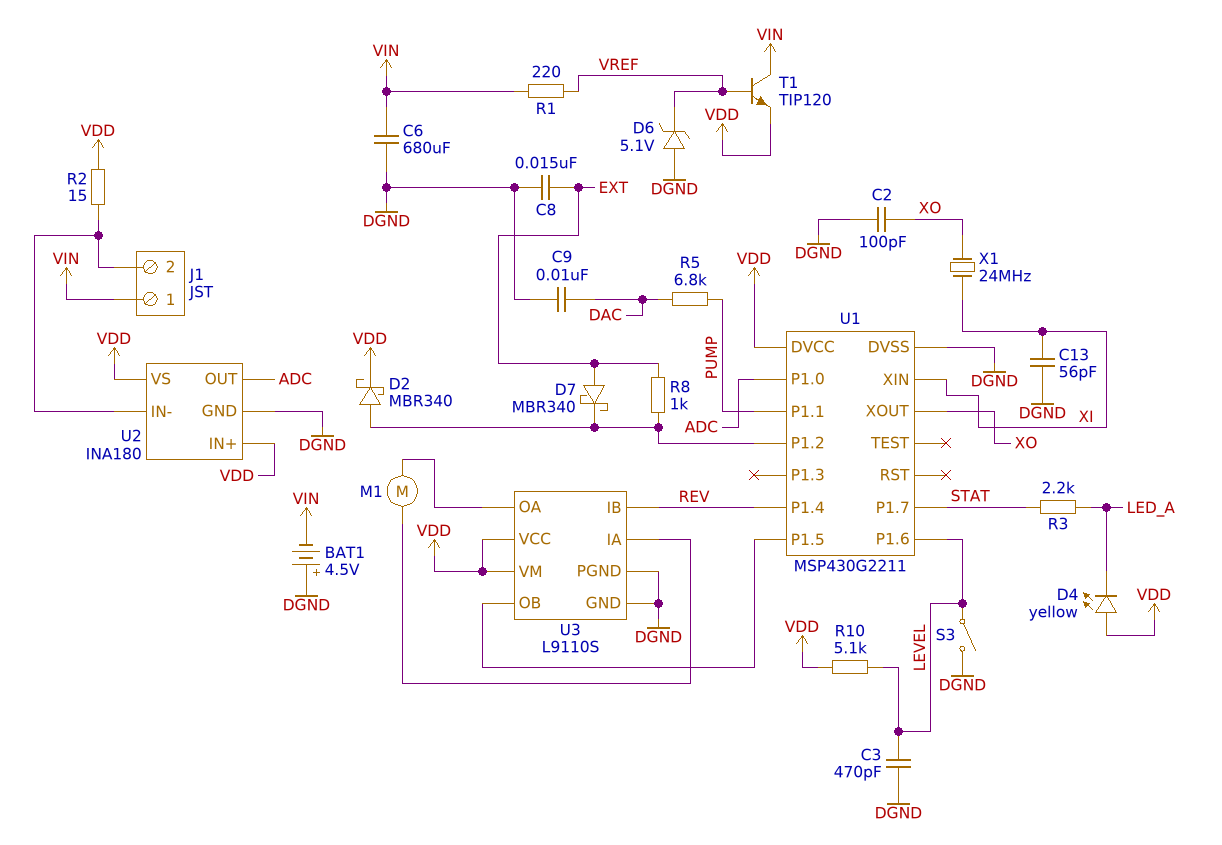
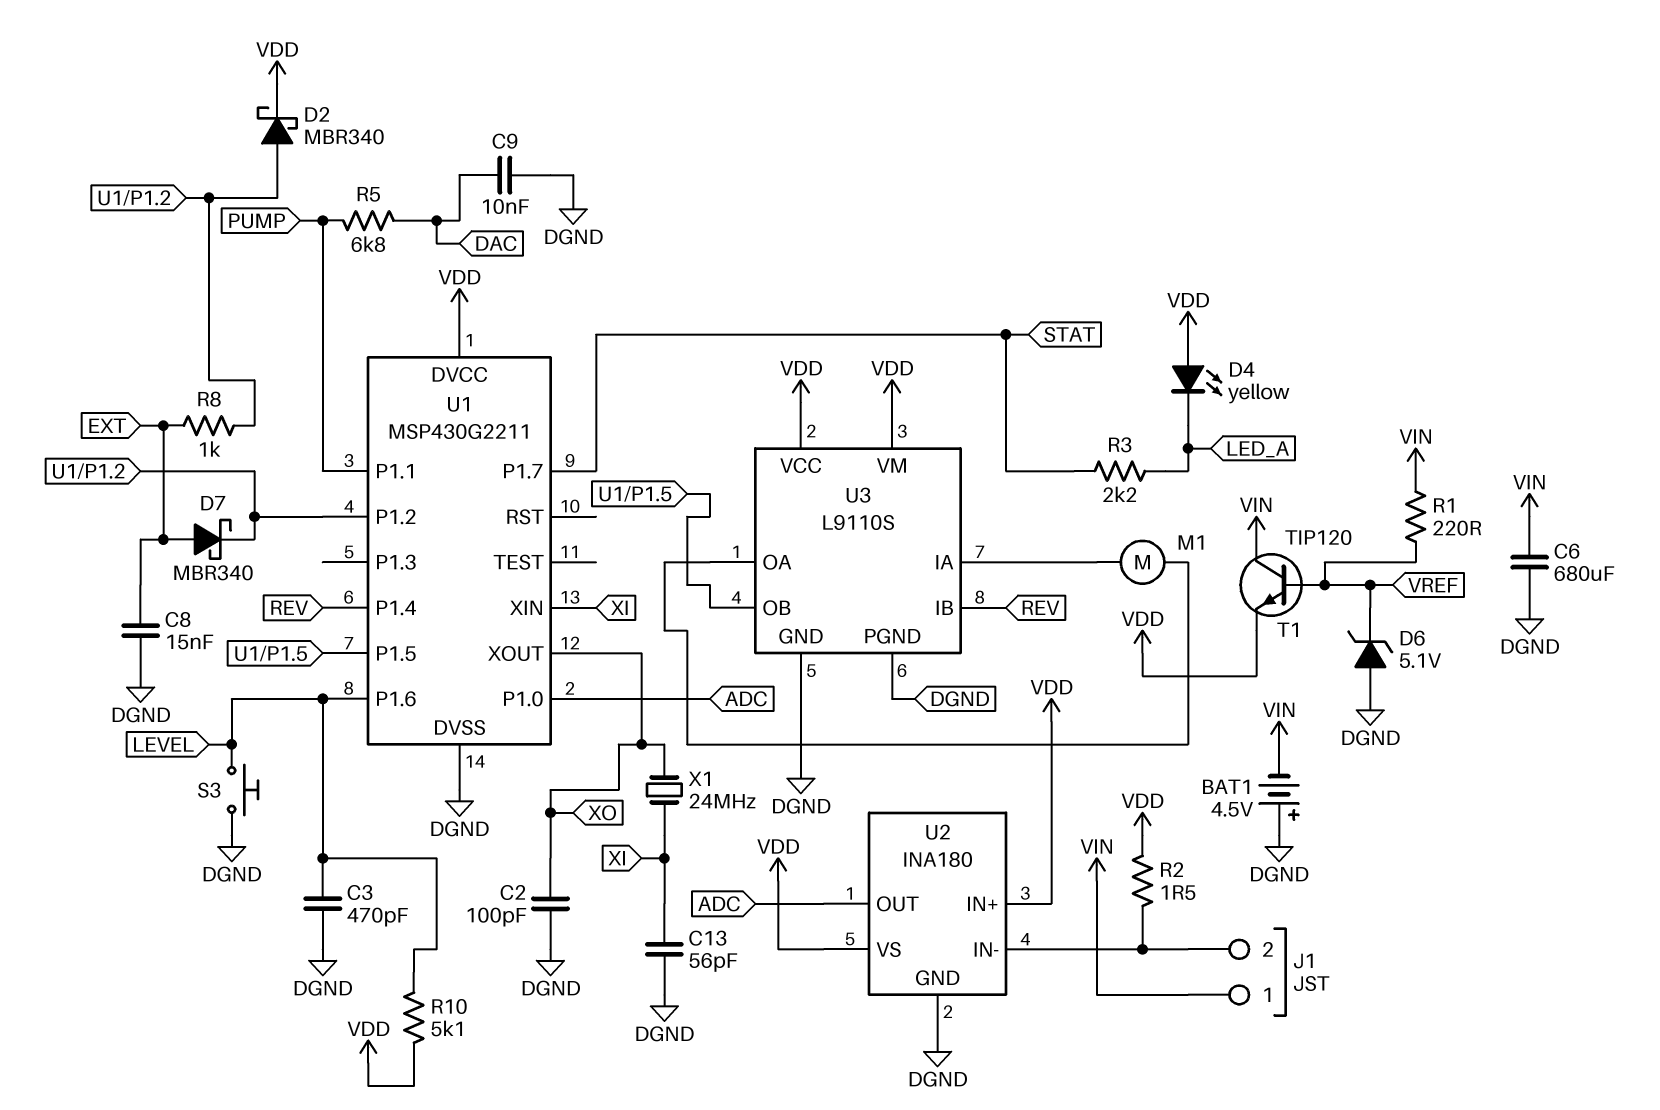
R2: 15 (J1/2, VDD) -> 1.5 (J1/2, VDD)
S3: switch (DGND, LEVEL) -> button (DGND, LEVEL)

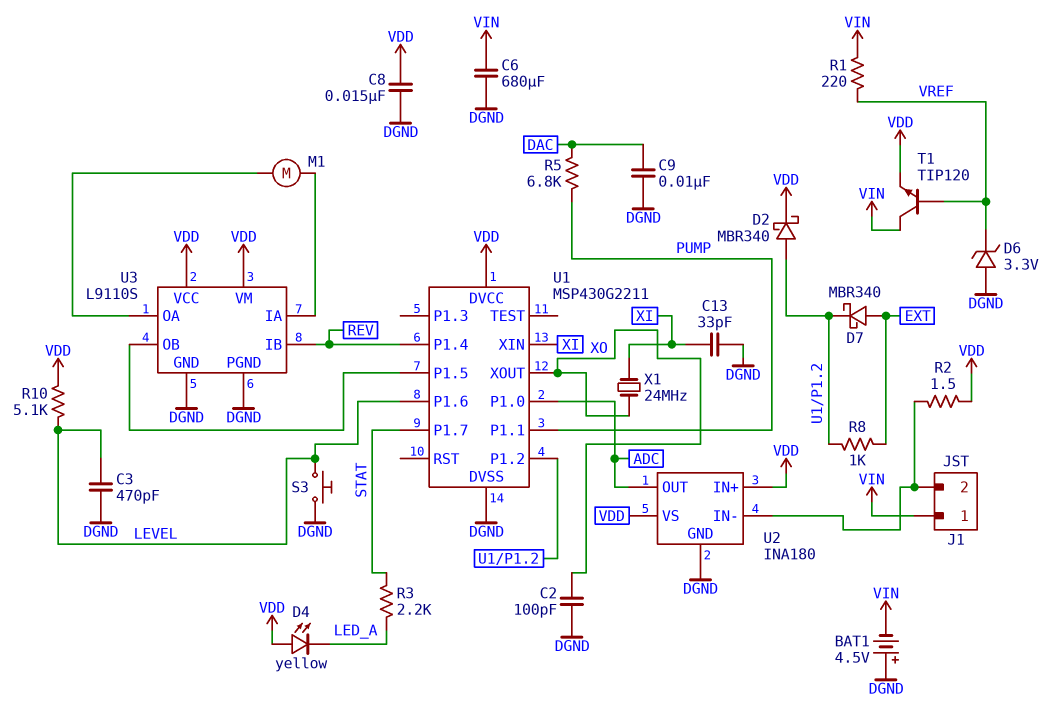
C8: 15nF (DGND, EXT) -> 15nF (DGND, VDD)
C13: 56pF (DGND, XI) -> 33pF (DGND, XI)
D6: zener 5.1V (A DGND, K VREF) -> zener 3.3V (A DGND, K VREF)

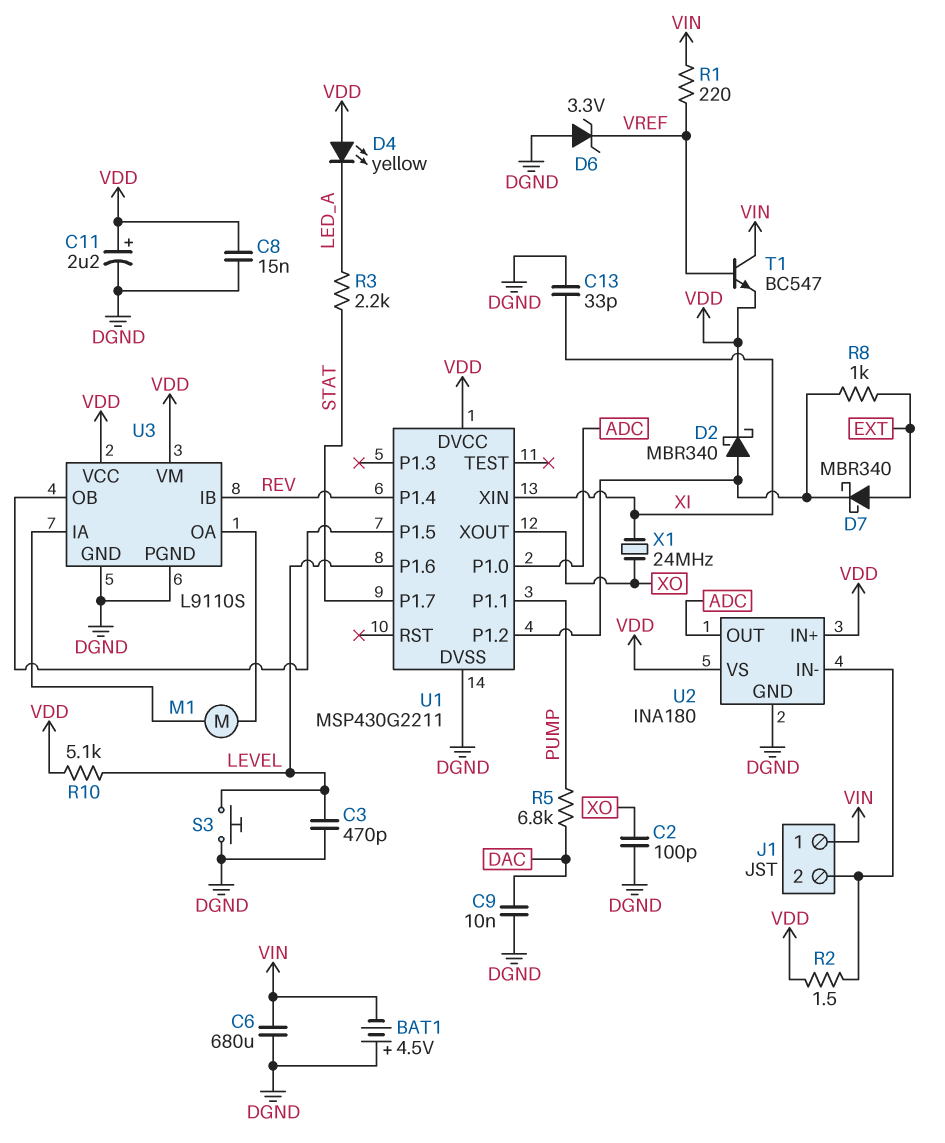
C11: none -> 2.2uF (plus VDD, minus DGND)
T1: NPN TIP120 (B VREF, C VIN, E VDD) -> NPN BC547 (B VREF, C VIN, E VDD)

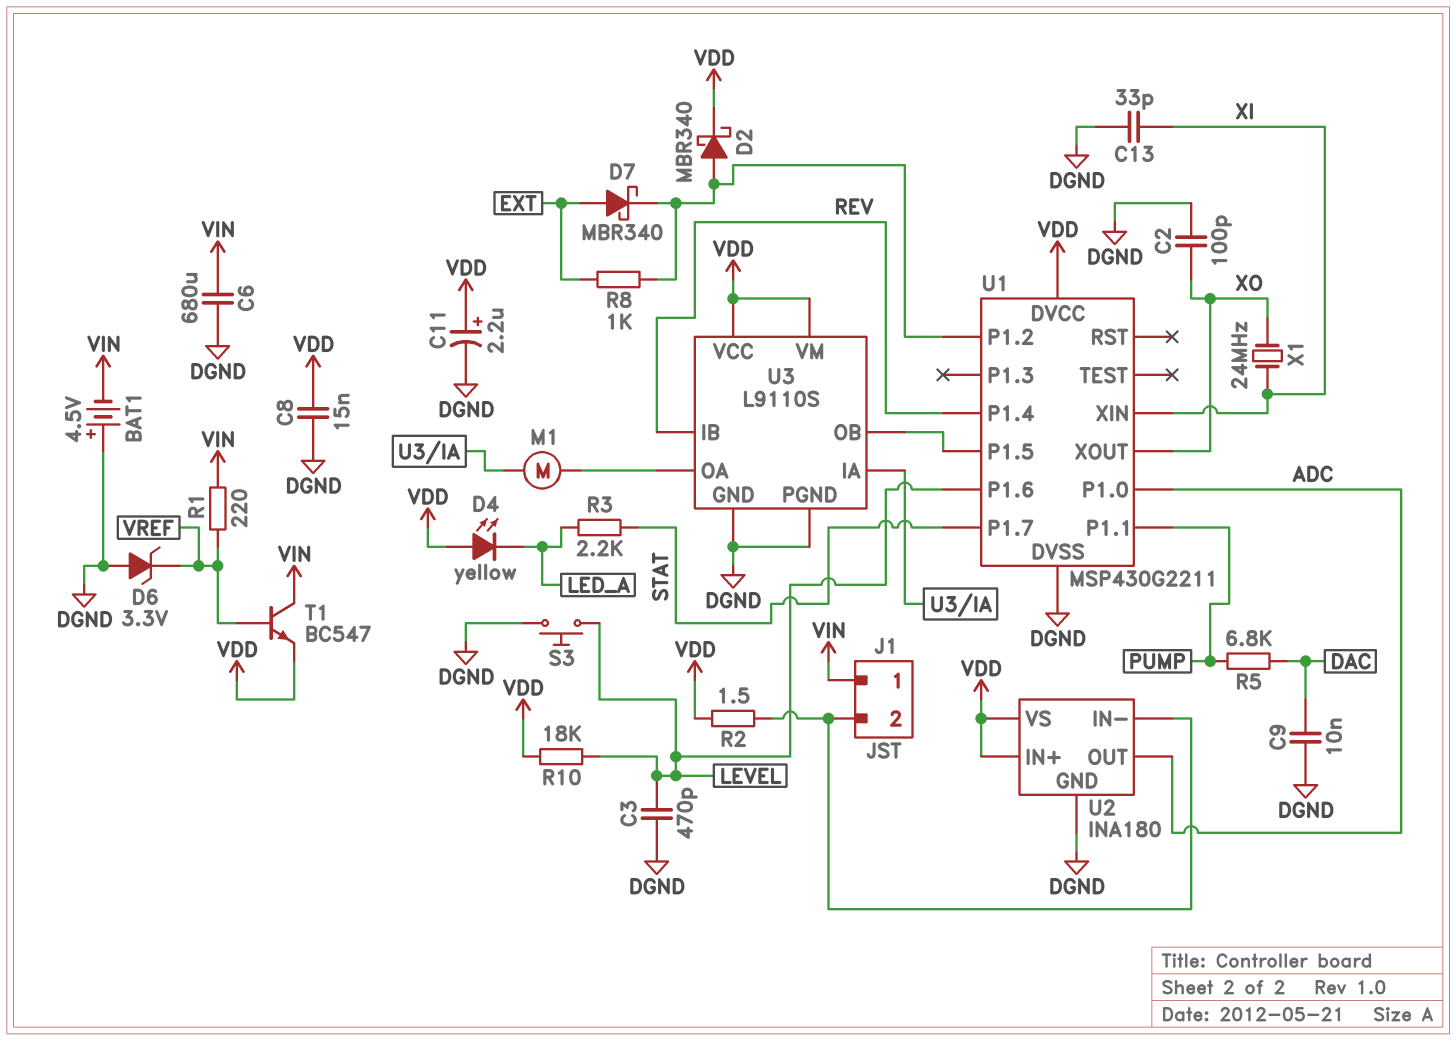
R10: 5.1k (LEVEL, VDD) -> 18k (LEVEL, VDD)

